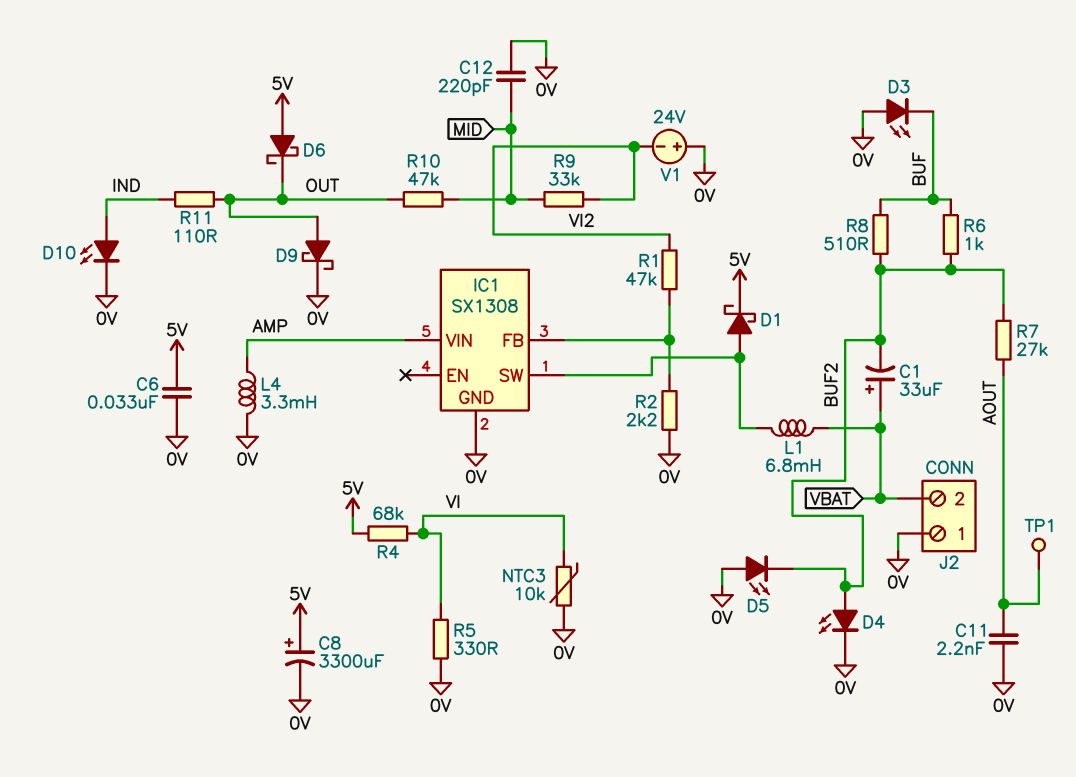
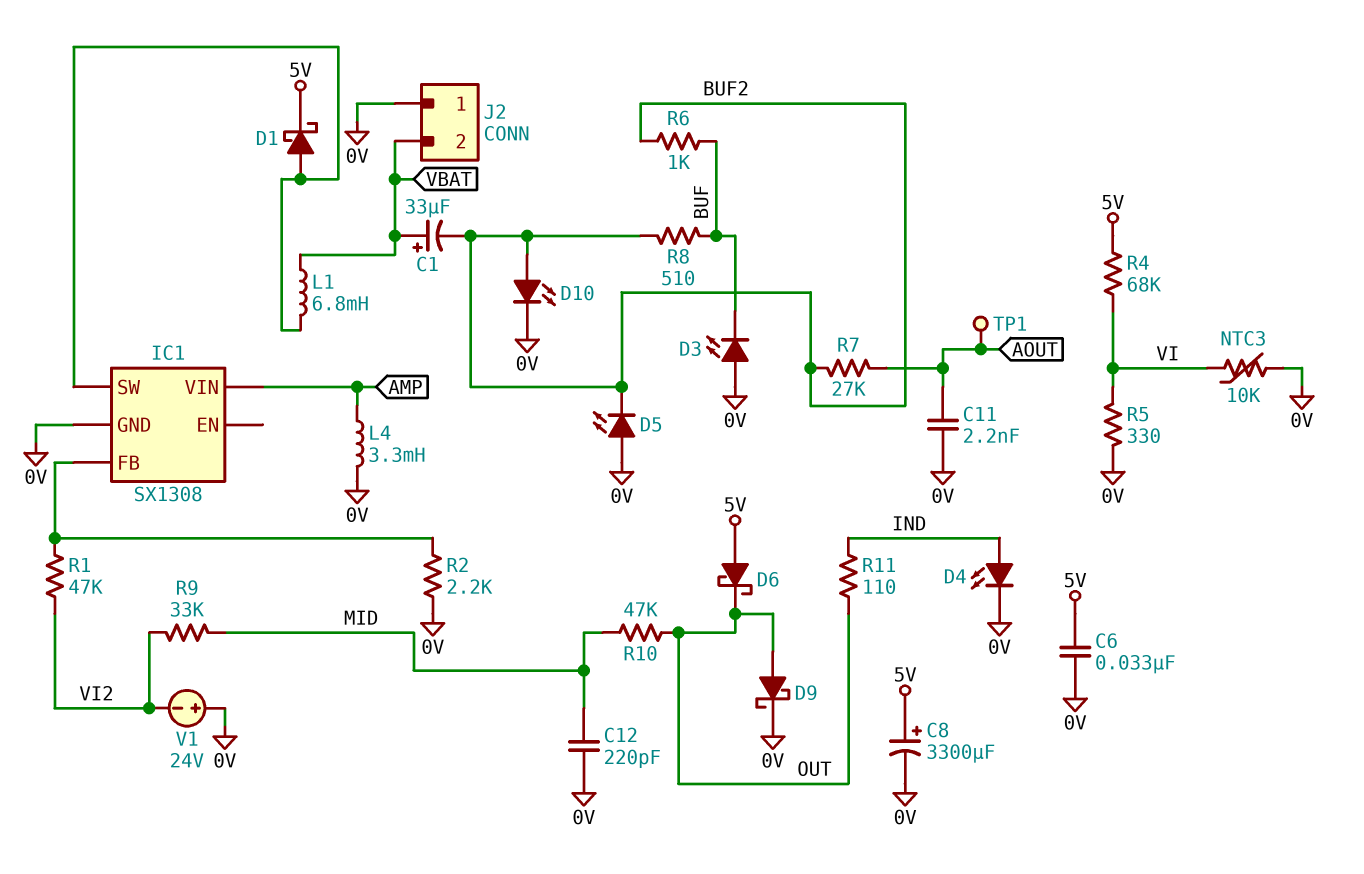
D4: LED (A BUF2, K 0V) -> LED (A IND, K 0V)
D10: LED (A IND, K 0V) -> LED (A BUF2, K 0V)

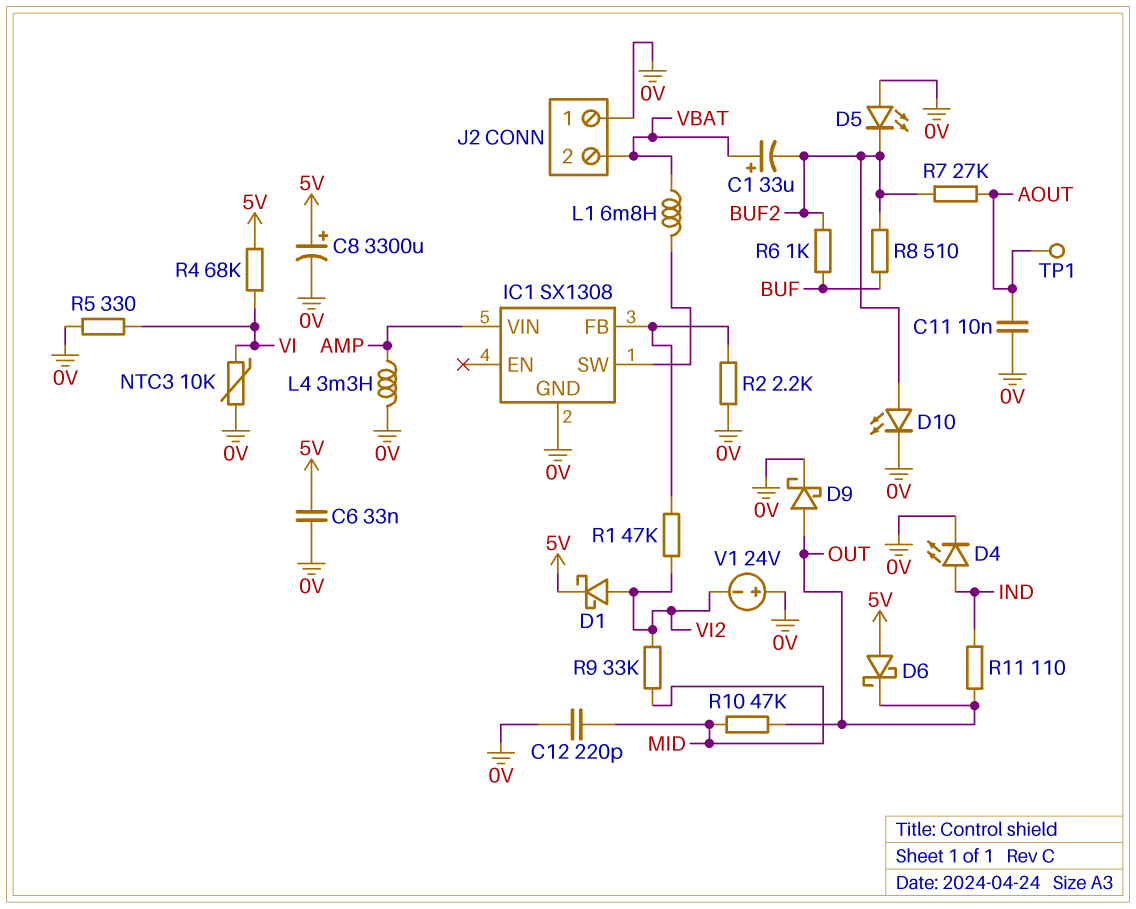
C11: 2.2nF (0V, AOUT) -> 10nF (0V, AOUT)
D1: schottky (A IC1/SW, K 5V) -> schottky (A VI2, K 5V)
D3: LED (A 0V, K BUF) -> none

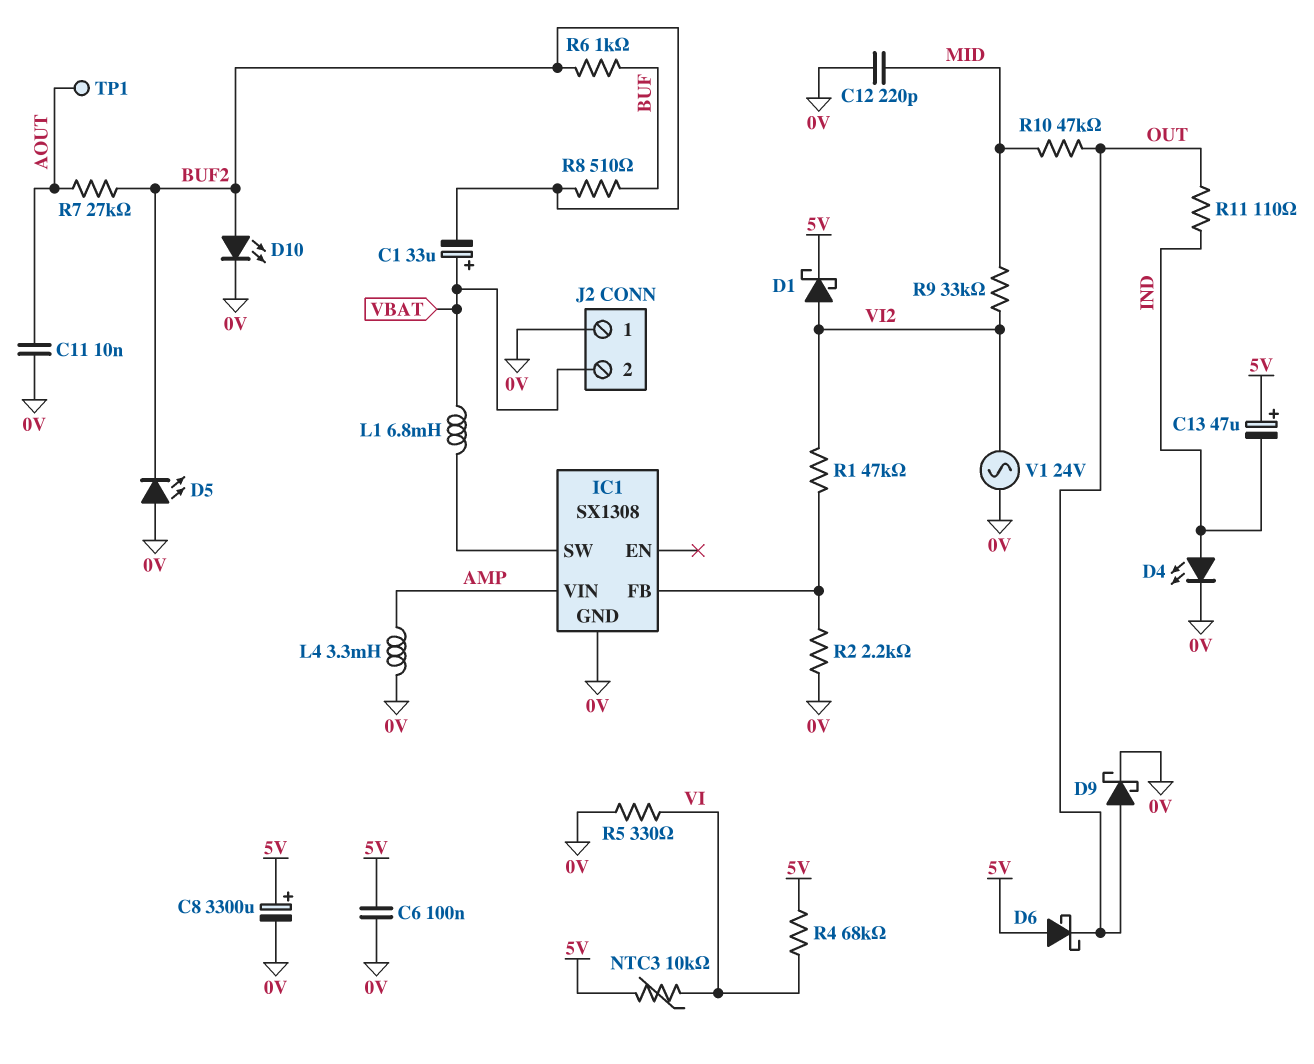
C6: 33nF (0V, 5V) -> 100nF (0V, 5V)
C13: none -> 47uF (plus 5V, minus IND)
NTC3: 10k (0V, VI) -> 10k (5V, VI)
V1: 24V (plus 0V, minus VI2) -> AC 24V (0V, VI2)

